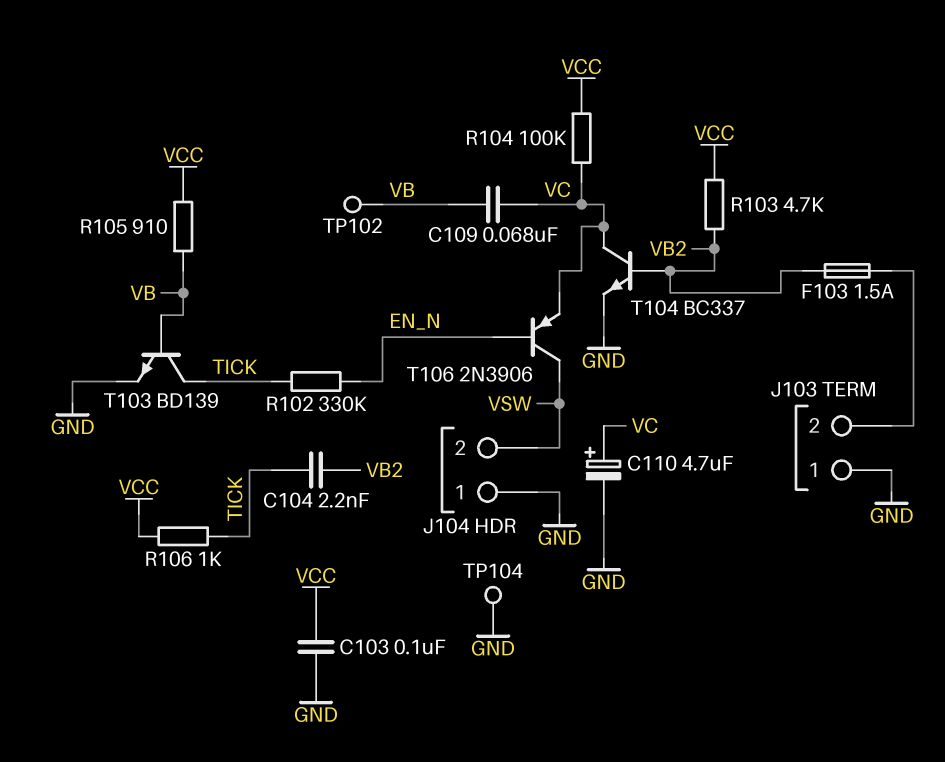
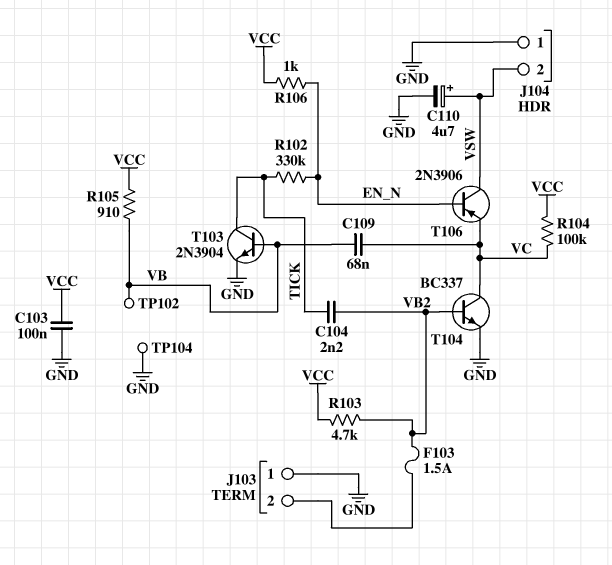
C110: 4.7uF (plus VC, minus GND) -> 4.7uF (plus VSW, minus GND)
R106: 1k (TICK, VCC) -> 1k (EN_N, VCC)
T103: NPN BD139 (B VB, C TICK, E GND) -> NPN 2N3904 (B VB, C TICK, E GND)

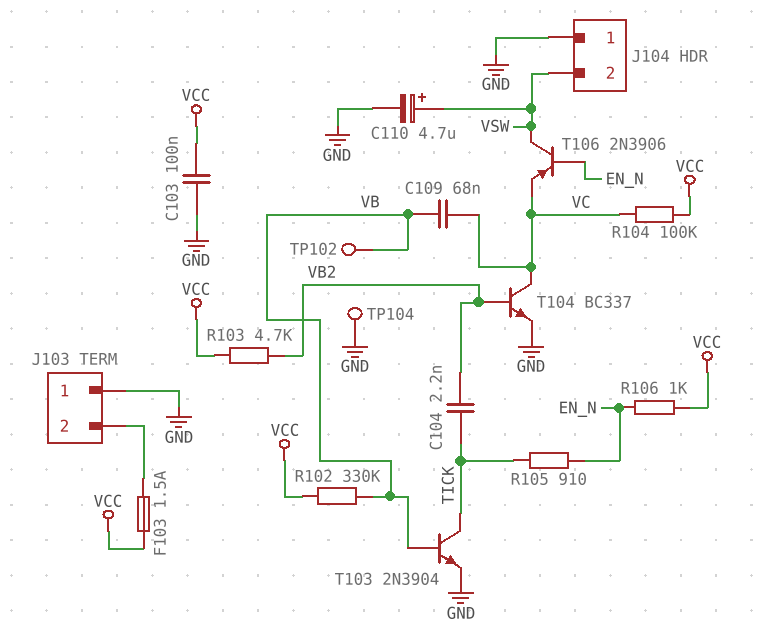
F103: 1.5A (J103/2, VB2) -> 1.5A (J103/2, VCC)
R102: 330k (EN_N, TICK) -> 330k (VB, VCC)
R105: 910 (VB, VCC) -> 910 (EN_N, TICK)

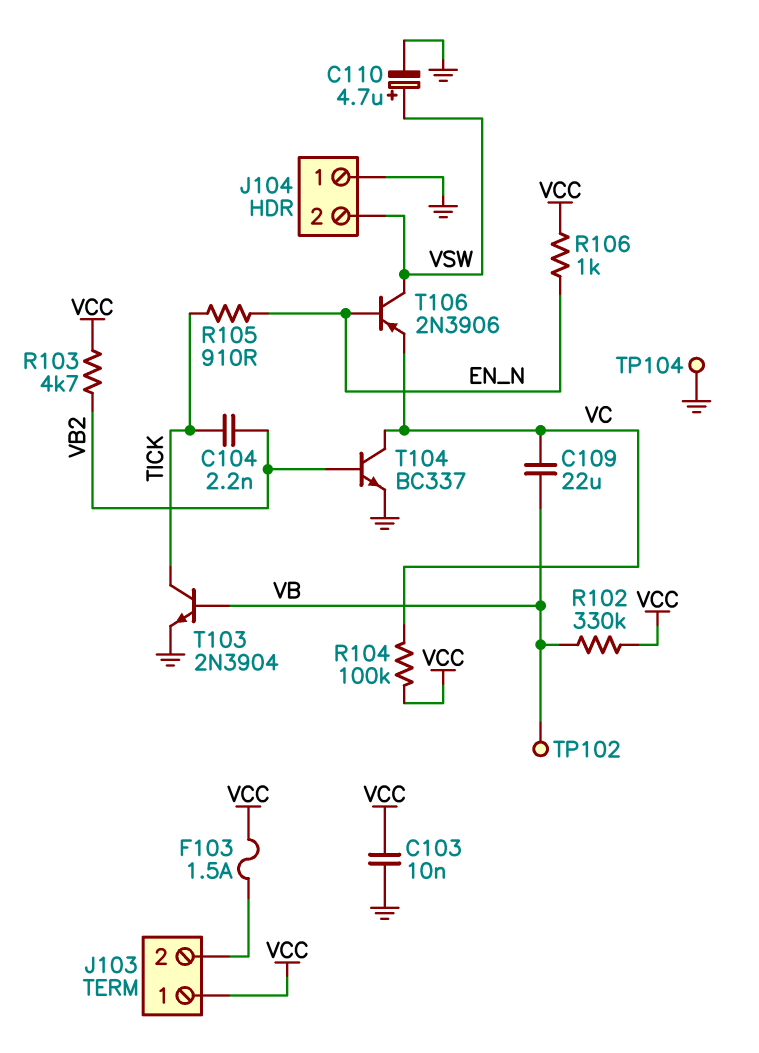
C103: 100nF (GND, VCC) -> 10nF (GND, VCC)
C109: 68nF (VB, VC) -> 22uF (VB, VC)
J103 pin 1: GND -> VCC

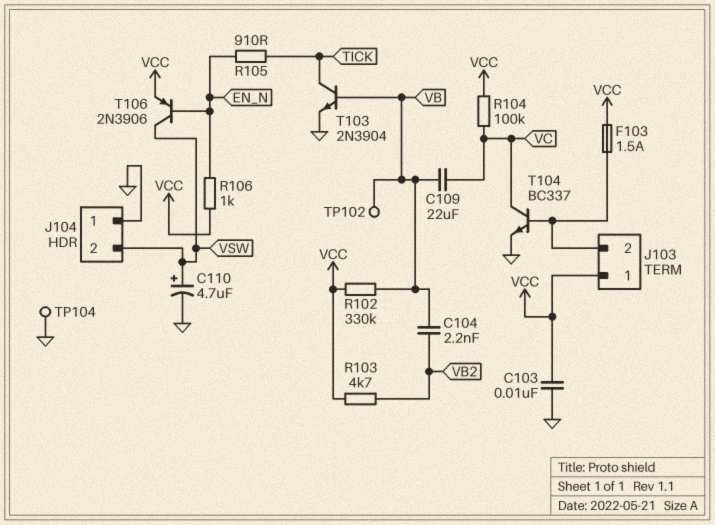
C104: 2.2nF (TICK, VB2) -> 2.2nF (VB, VB2)
T104: NPN BC337 (B VB2, C VC, E GND) -> NPN BC337 (B J103/2, C VC, E GND)
T106: PNP 2N3906 (B EN_N, C VSW, E VC) -> PNP 2N3906 (B EN_N, C VSW, E VCC)

